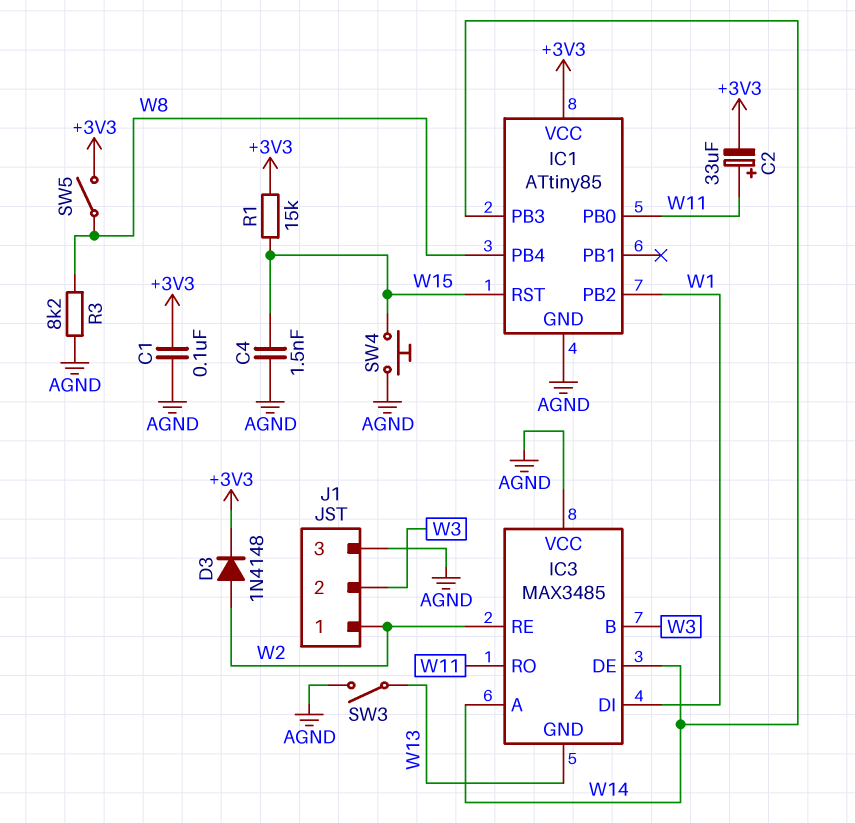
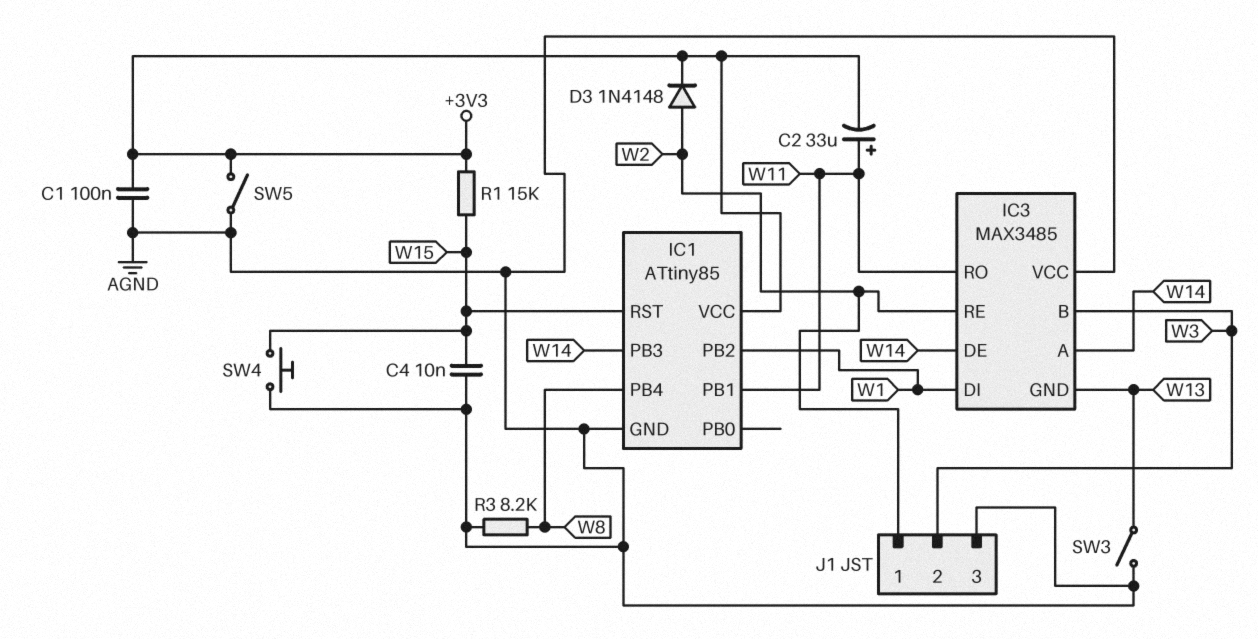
C4: 1.5nF (AGND, W15) -> 10nF (AGND, W15)
IC1 pin PB0: W11 -> none
IC1 pin PB1: none -> W11
SW5: switch (+3V3, W8) -> switch (+3V3, AGND)

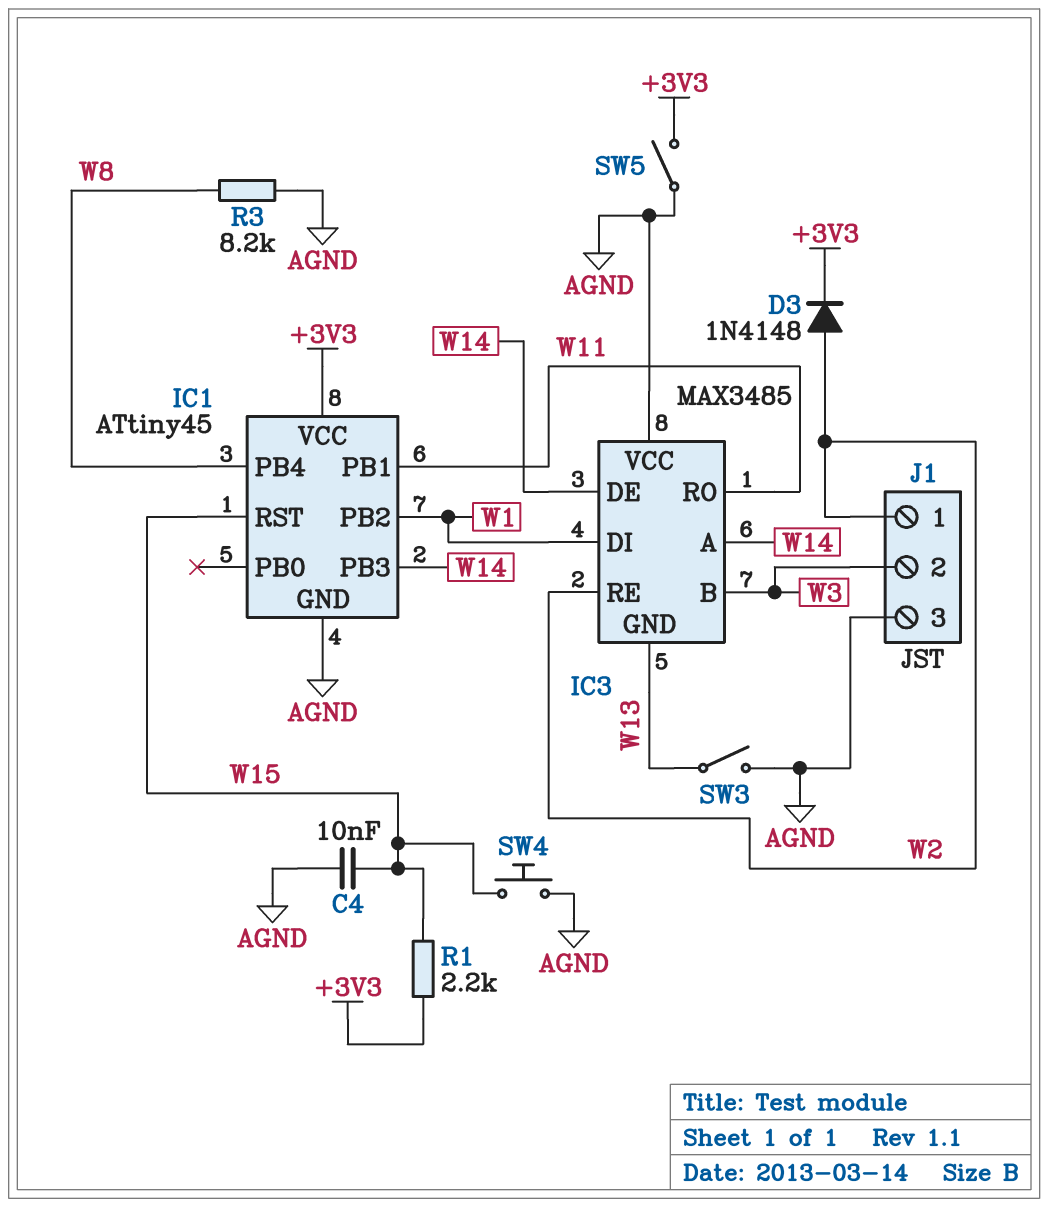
C1: 100nF (+3V3, AGND) -> none
C2: 33uF (plus W11, minus +3V3) -> none
IC1: ATtiny85 -> ATtiny45
R1: 15k (+3V3, W15) -> 2.2k (+3V3, W15)

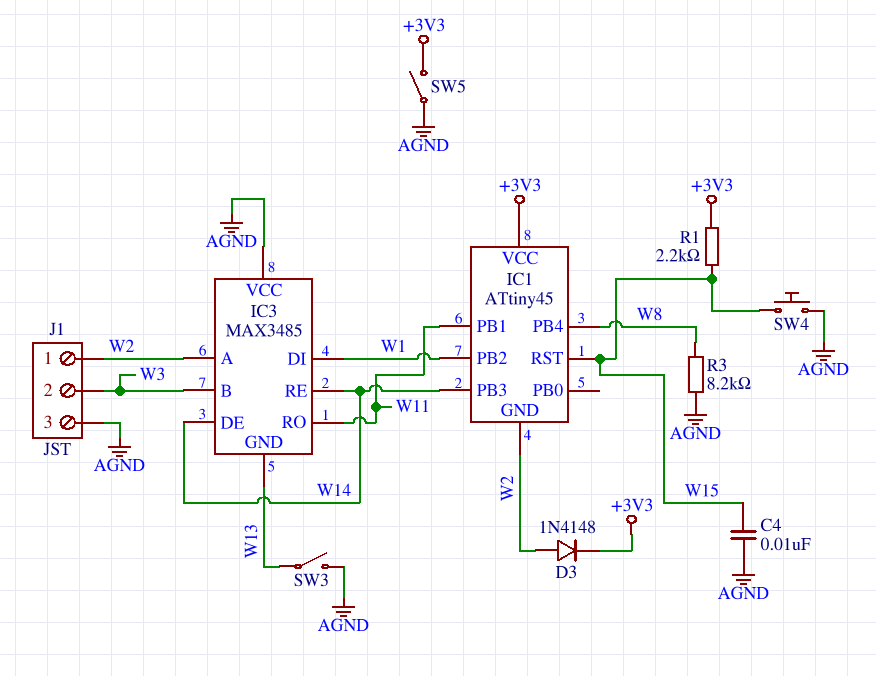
IC1 pin GND: AGND -> W2
IC3 pin A: W14 -> W2
IC3 pin RE: W2 -> W14

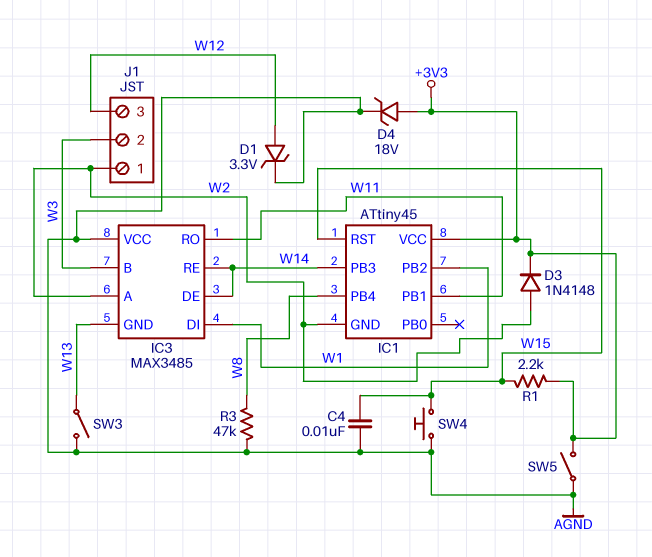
D1: none -> zener 3.3V (A W12, K AGND)
D4: none -> zener 18V (A +3V3, K AGND)
J1 pin 3: AGND -> W12
R3: 8.2k (AGND, W8) -> 47k (AGND, W8)

